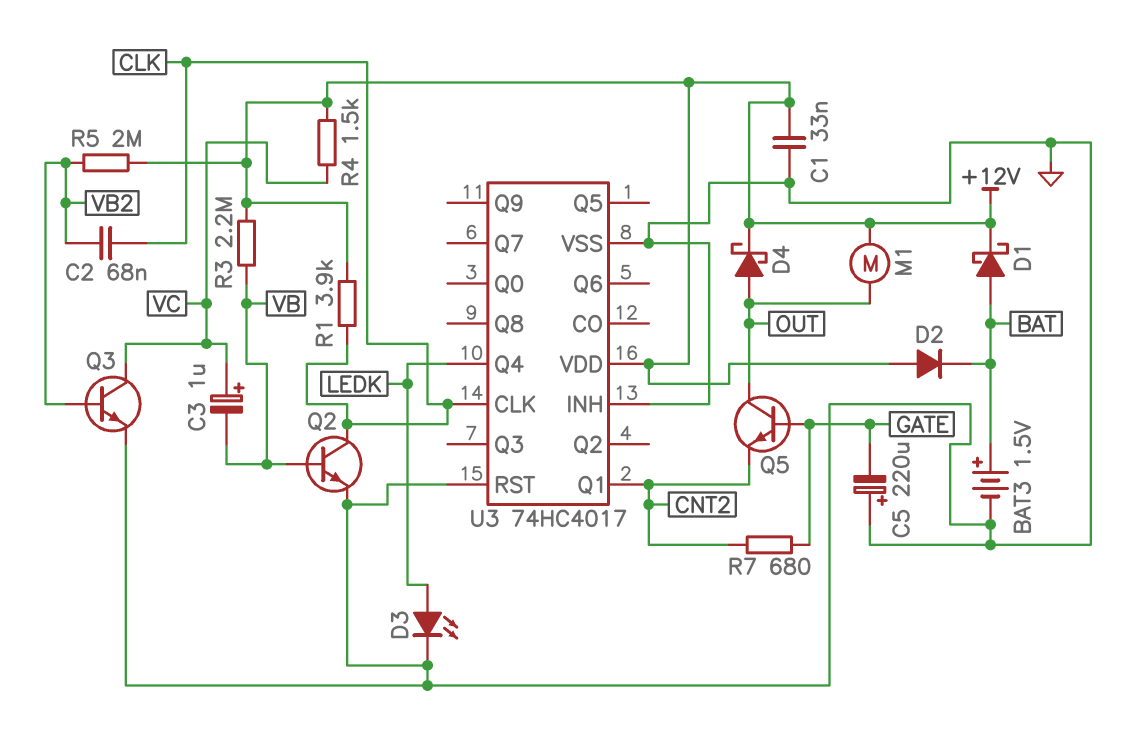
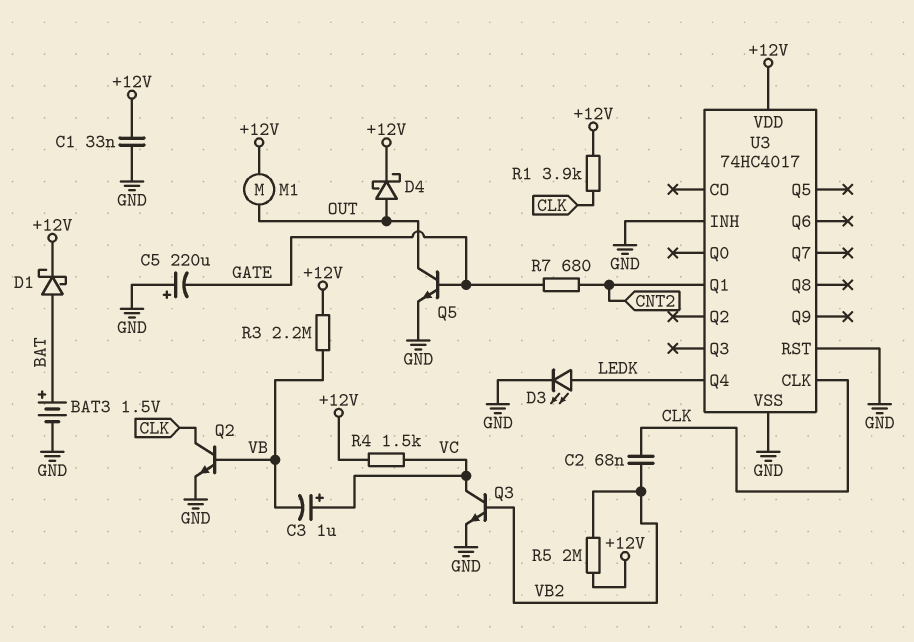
D2: diode (A +12V, K BAT) -> none
Q5: NPN (B GATE, C OUT, E CNT2) -> NPN (B GATE, C OUT, E GND)

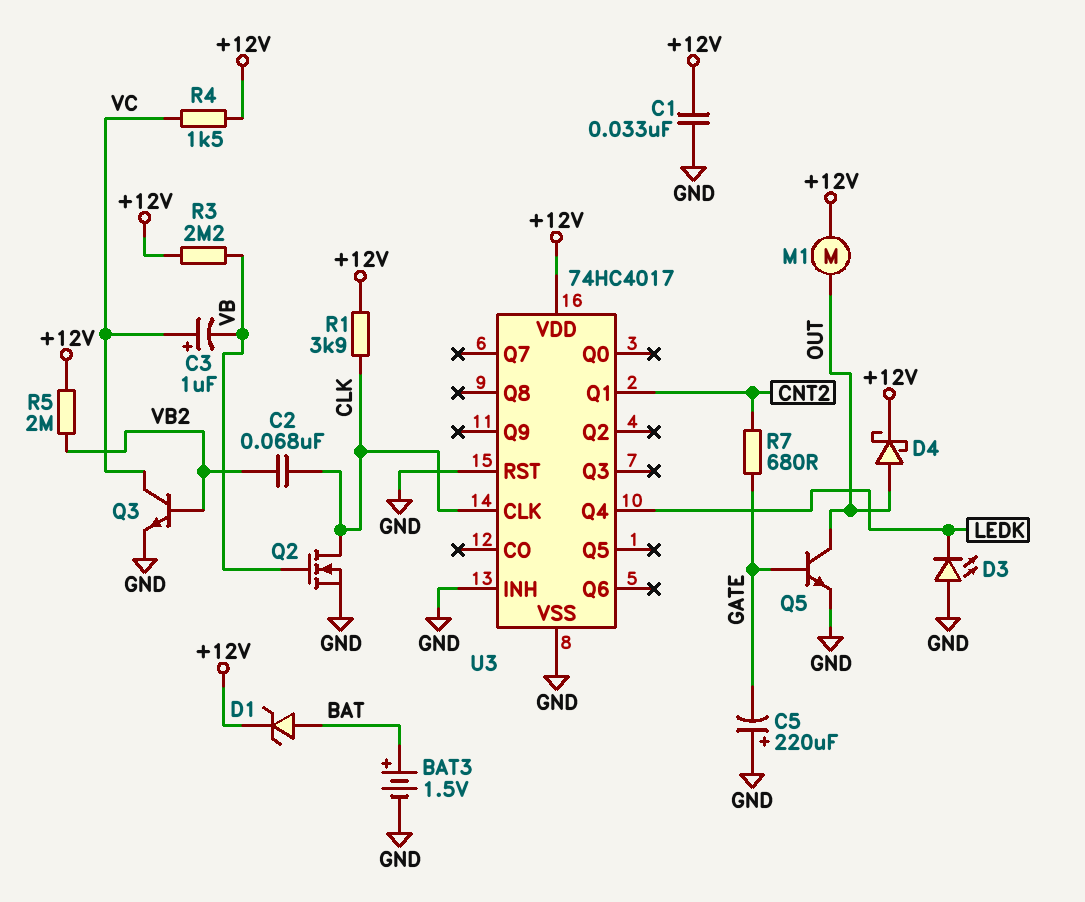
D1: schottky (A BAT, K +12V) -> zener (A BAT, K +12V)
D3: LED (A LEDK, K GND) -> LED (A GND, K LEDK)
Q2: NPN (B VB, C CLK, E GND) -> NMOS (G VB, D CLK, S GND)

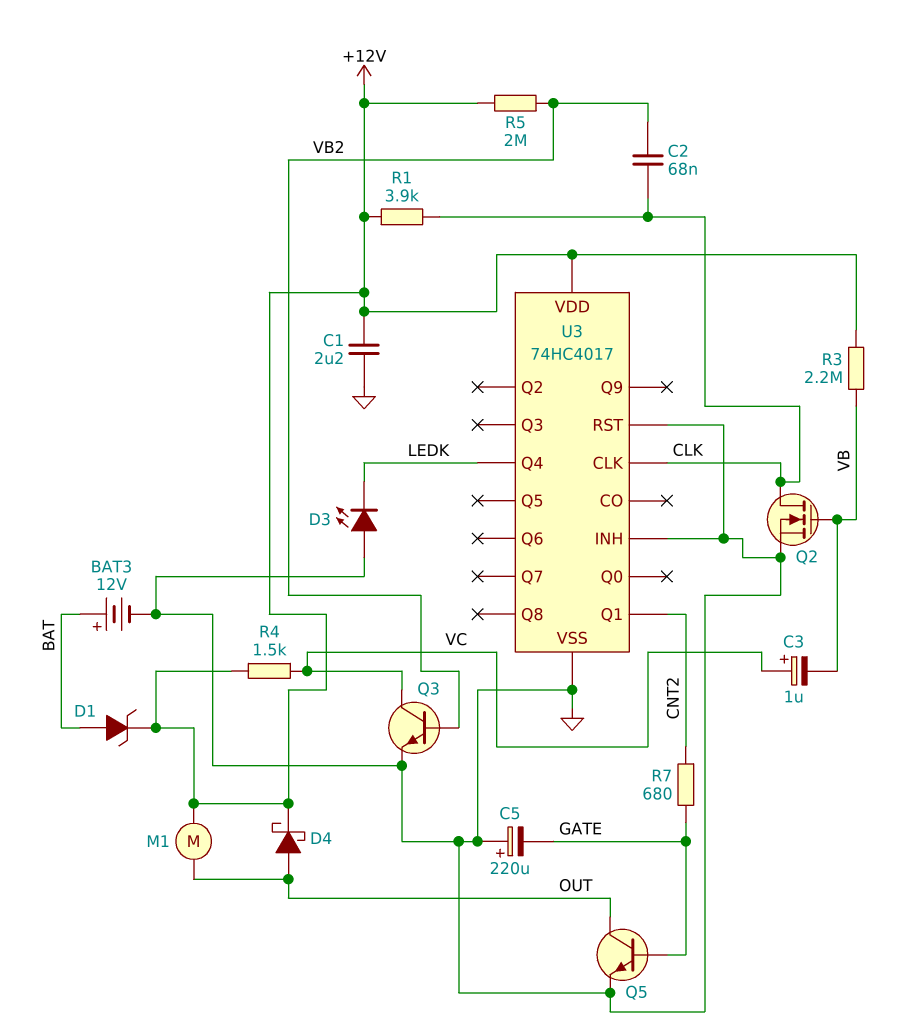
BAT3: 1.5V (plus BAT, minus GND) -> 12V (plus BAT, minus GND)
C1: 33nF (+12V, GND) -> 2.2uF (+12V, GND)

